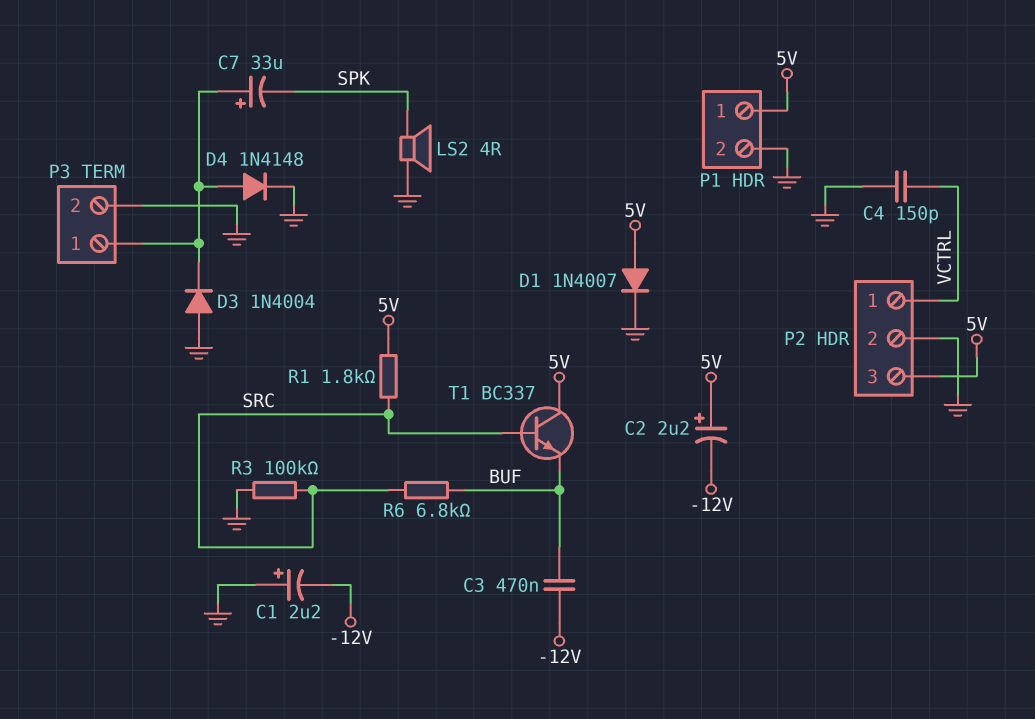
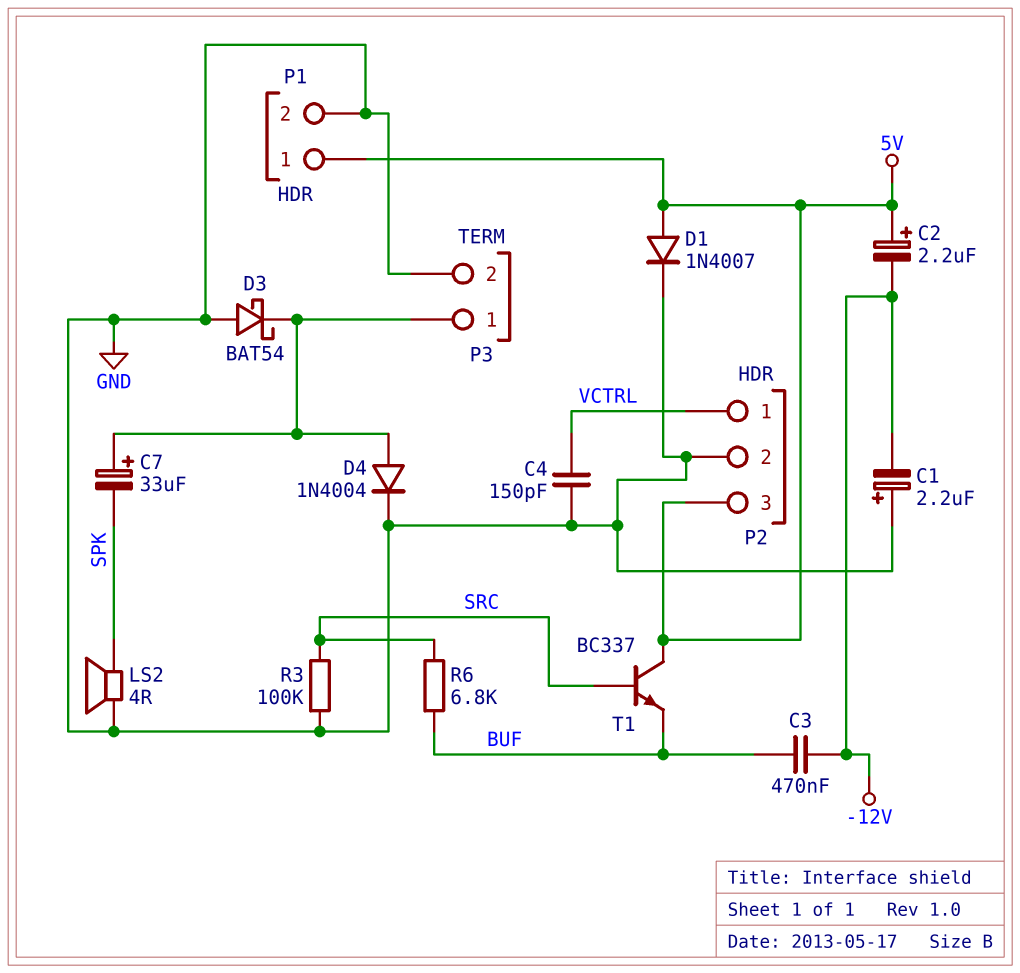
D3: diode 1N4004 (A GND, K P3/1) -> schottky BAT54 (A GND, K P3/1)
D4: diode 1N4148 (A P3/1, K GND) -> diode 1N4004 (A P3/1, K GND)
R1: 1.8k (5V, SRC) -> none

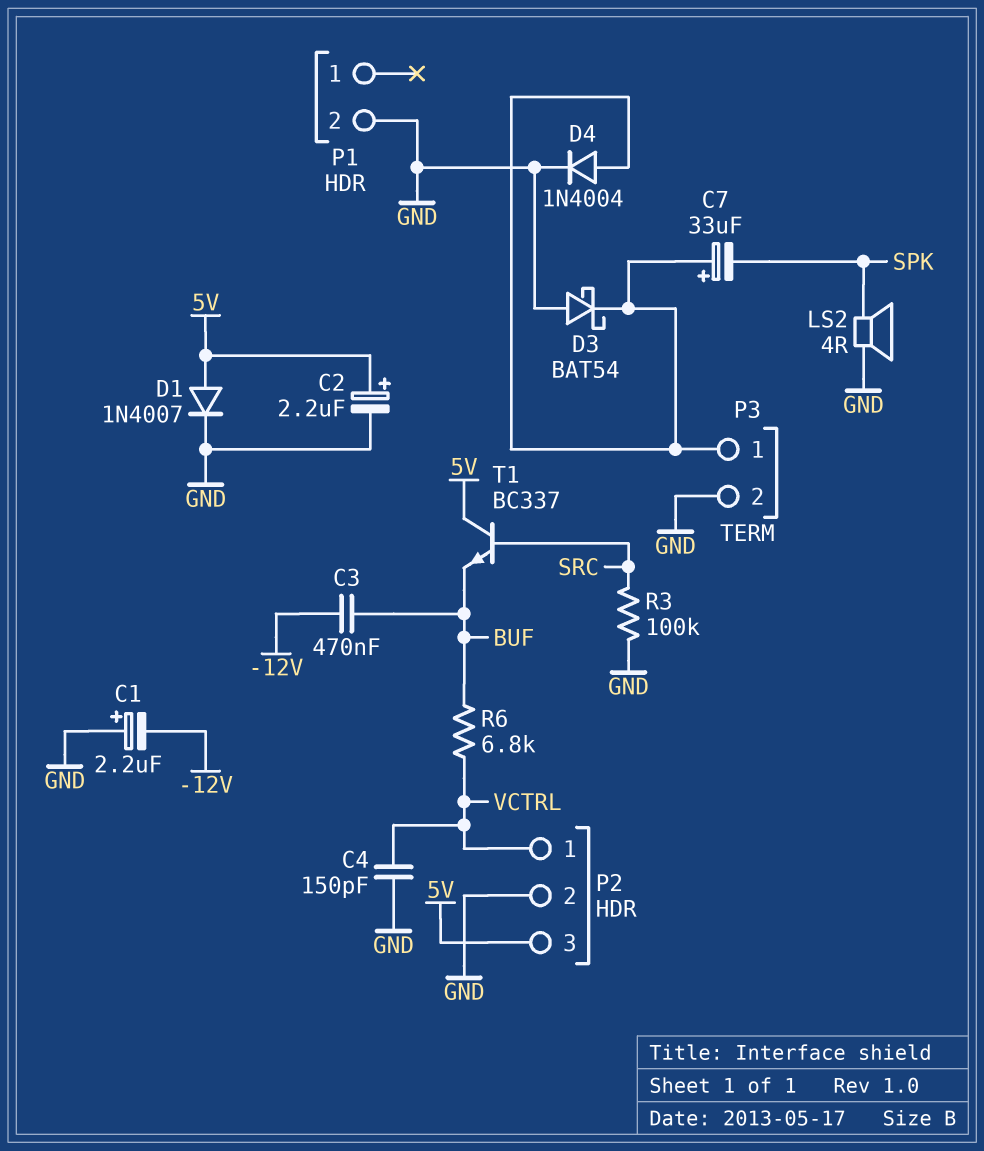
C2: 2.2uF (plus 5V, minus -12V) -> 2.2uF (plus 5V, minus GND)
P1 pin 1: 5V -> none
R6: 6.8k (BUF, SRC) -> 6.8k (BUF, VCTRL)

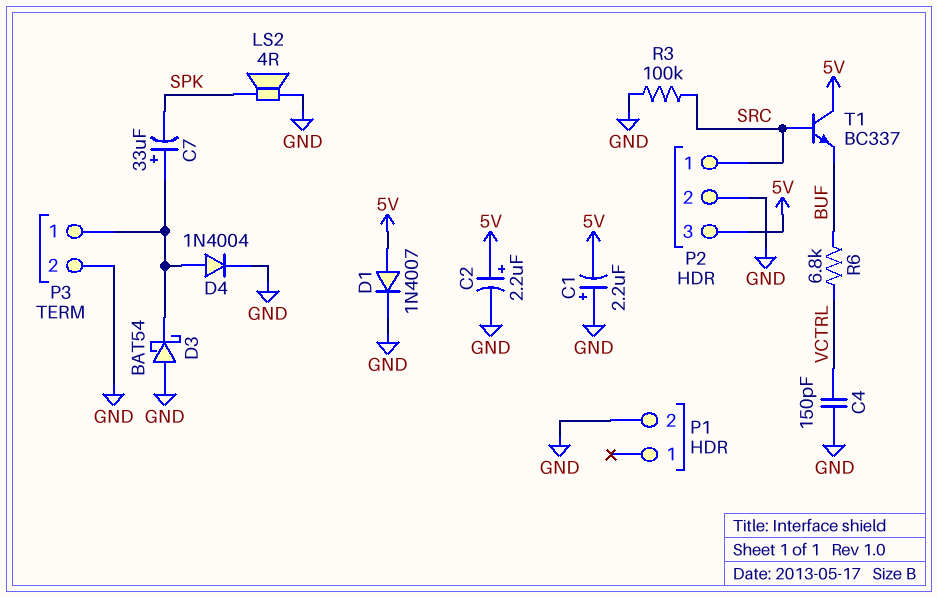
C1: 2.2uF (plus GND, minus -12V) -> 2.2uF (plus GND, minus 5V)
C3: 470nF (-12V, BUF) -> none
P2 pin 1: VCTRL -> SRC

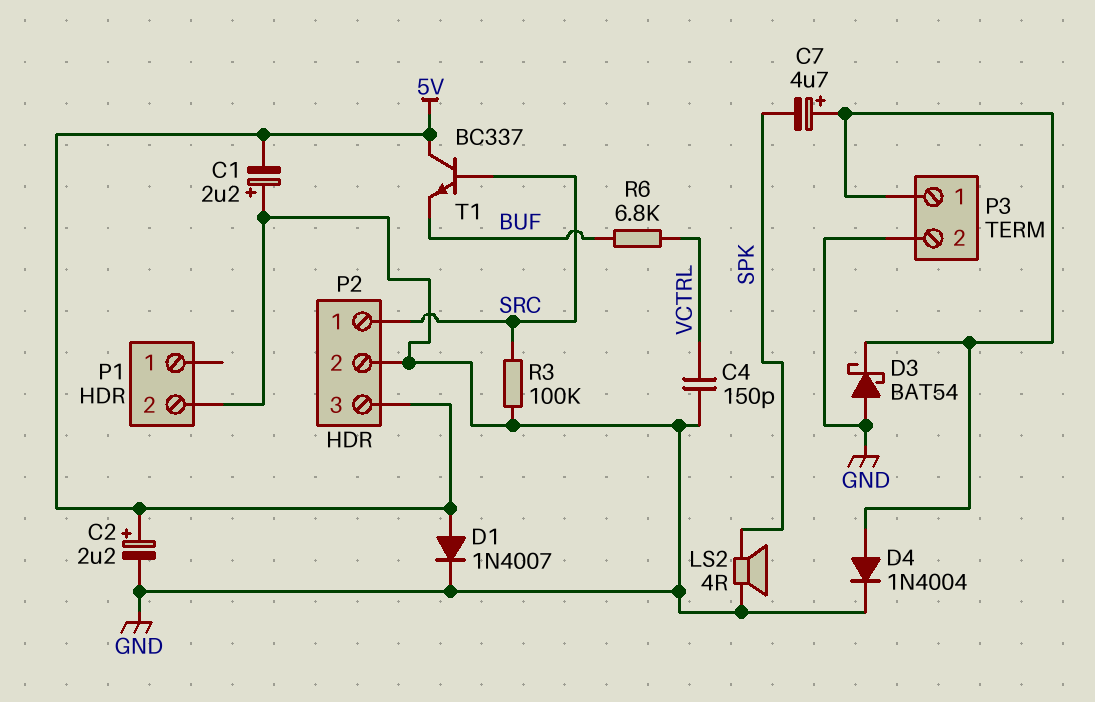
C7: 33uF (plus P3/1, minus SPK) -> 4.7uF (plus P3/1, minus SPK)

